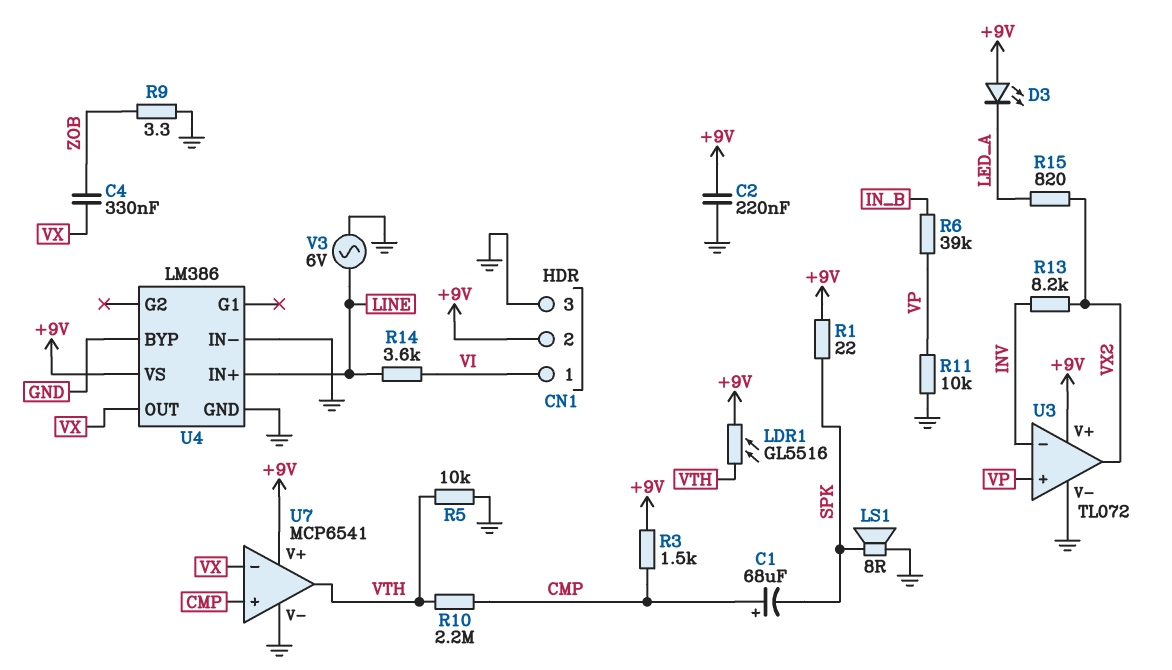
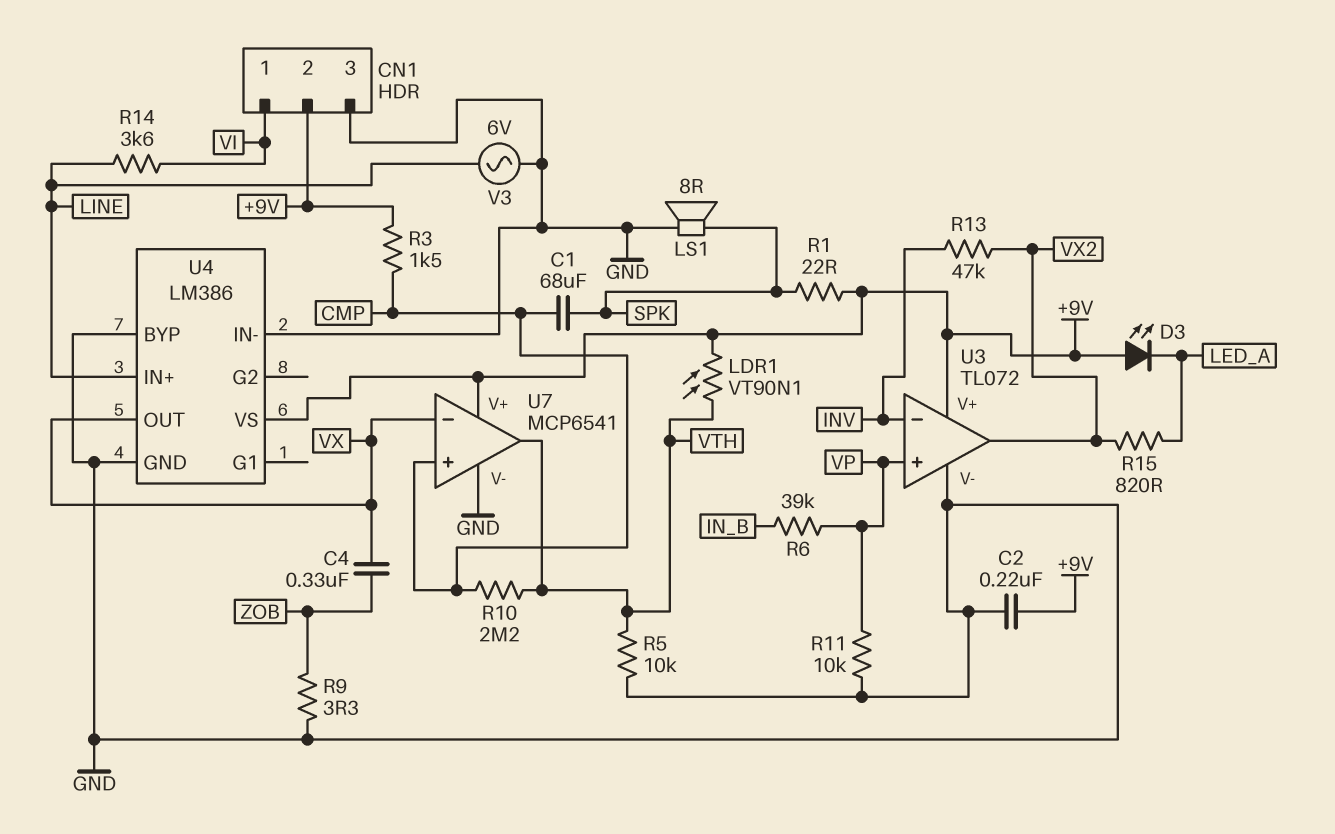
C1: 68uF (plus CMP, minus SPK) -> 68uF (CMP, SPK)
LDR1: GL5516 (+9V, VTH) -> VT90N1 (+9V, VTH)
R13: 8.2k (INV, VX2) -> 47k (INV, VX2)

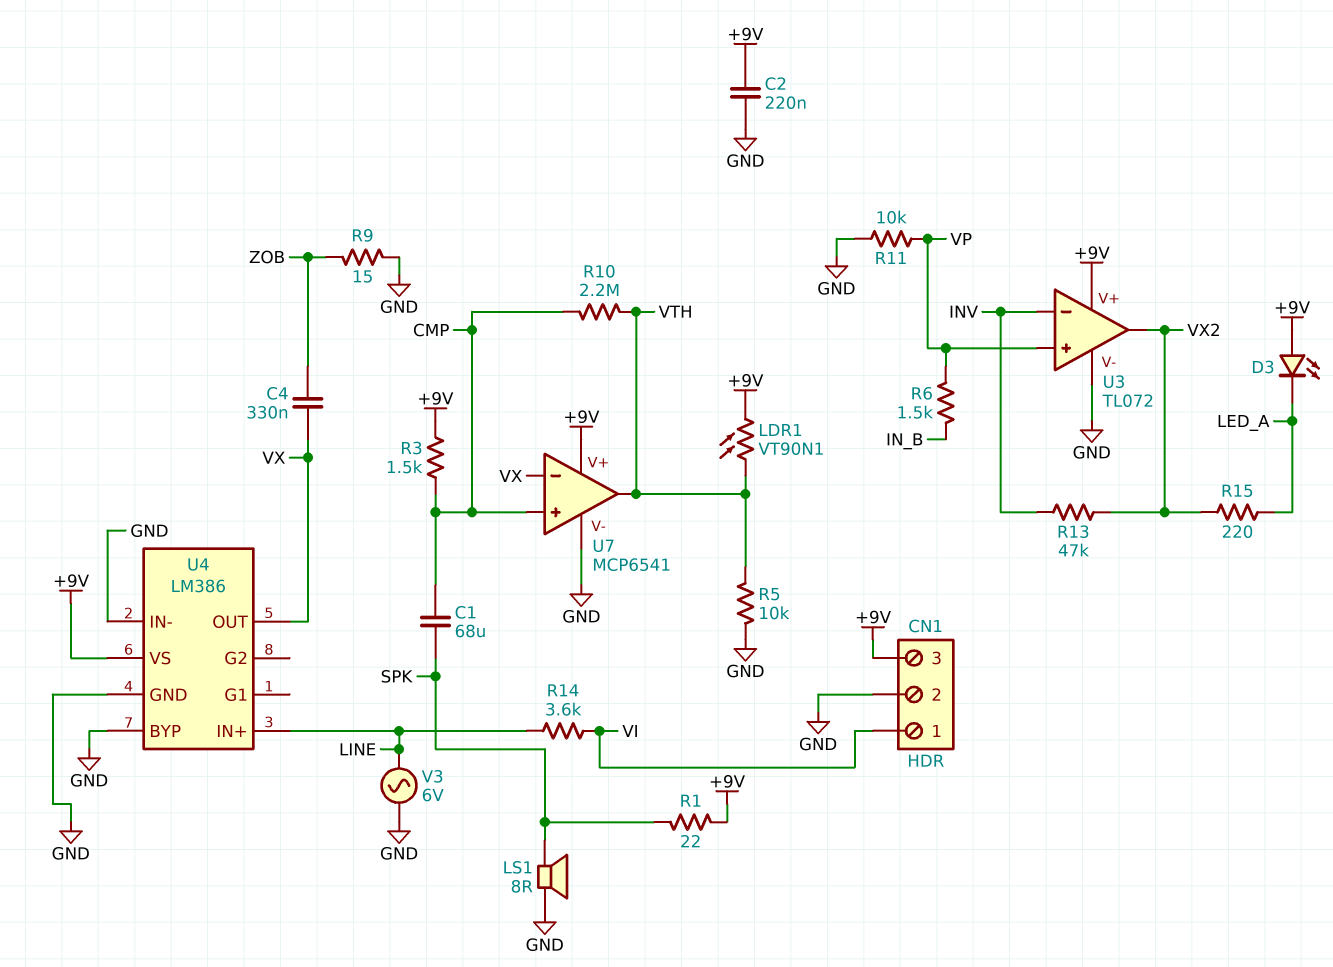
CN1 pin 2: +9V -> GND
CN1 pin 3: GND -> +9V
R6: 39k (IN_B, VP) -> 1.5k (IN_B, VP)
R9: 3.3 (GND, ZOB) -> 15 (GND, ZOB)
R15: 820 (LED_A, VX2) -> 220 (LED_A, VX2)

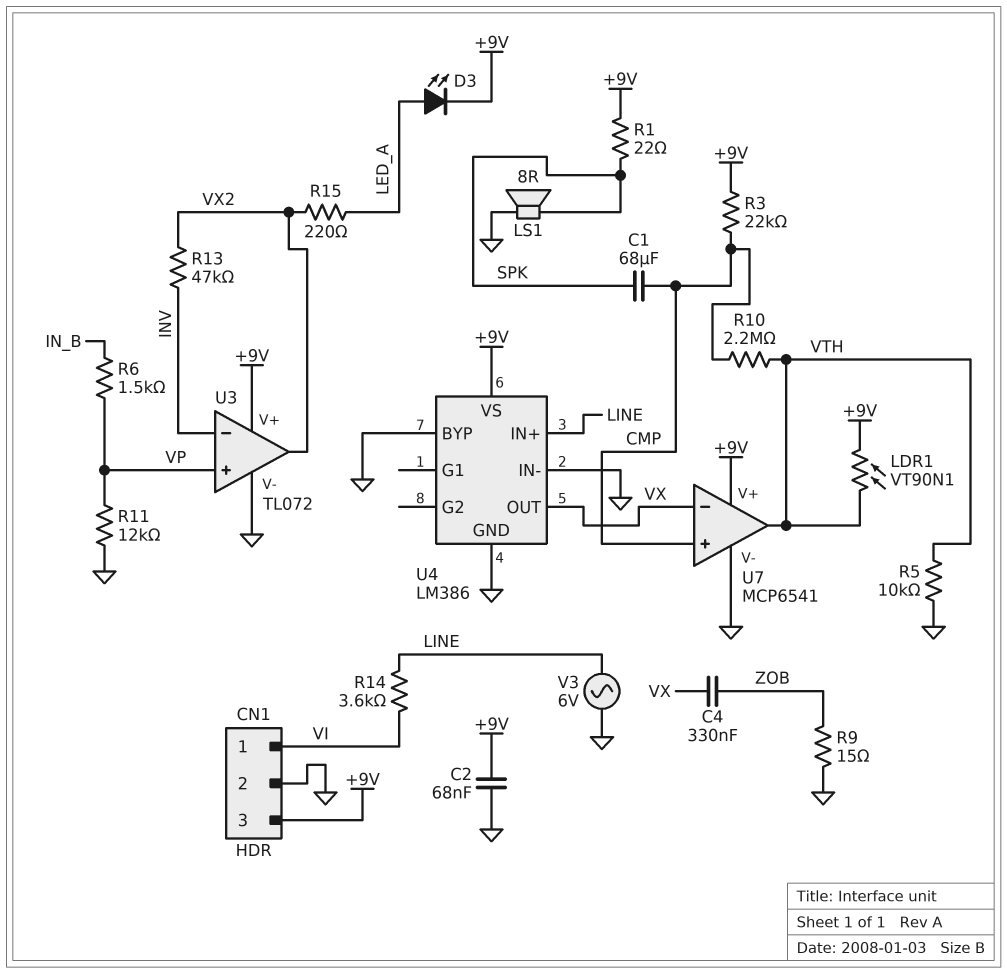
C2: 220nF (+9V, GND) -> 68nF (+9V, GND)
D3: LED (A +9V, K LED_A) -> LED (A LED_A, K +9V)
R3: 1.5k (+9V, CMP) -> 22k (+9V, CMP)
R11: 10k (GND, VP) -> 12k (GND, VP)

